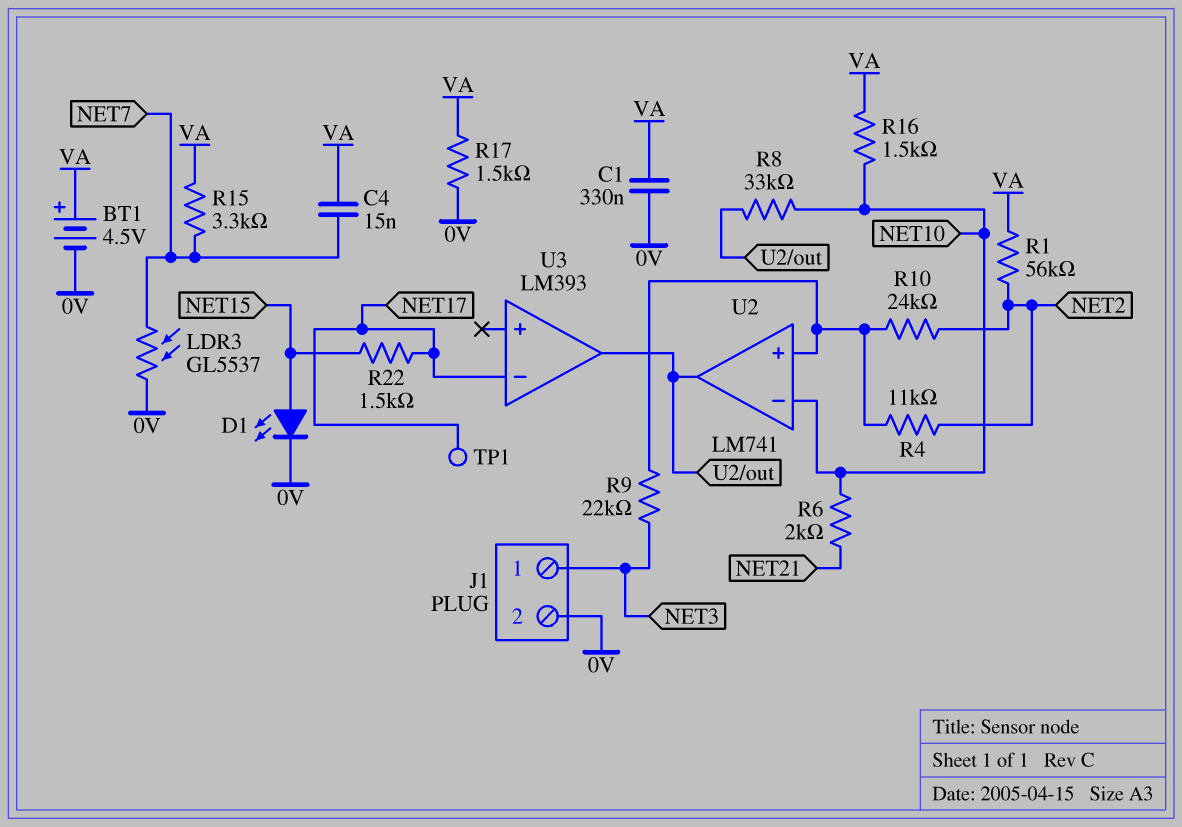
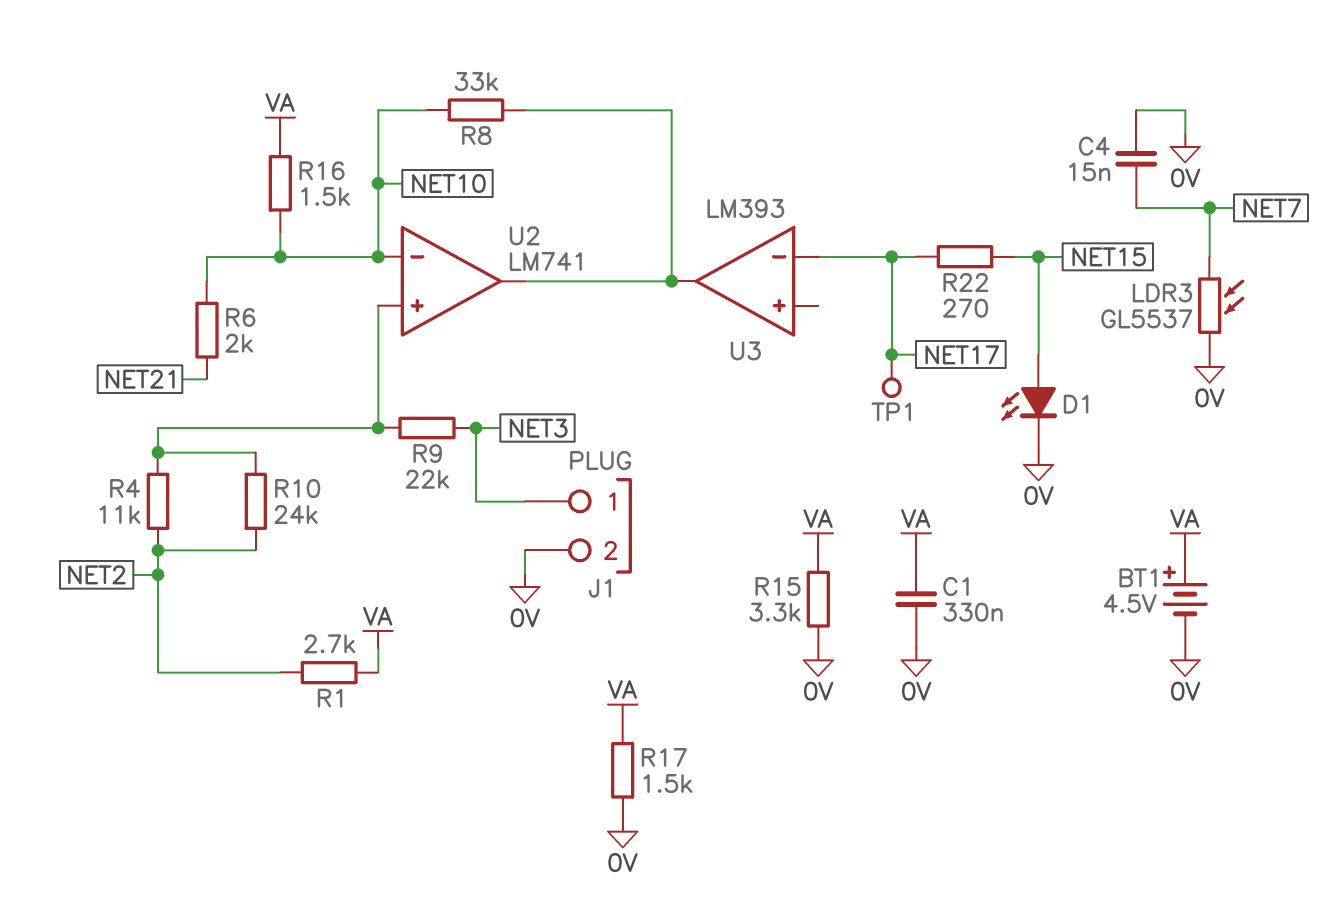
C4: 15nF (NET7, VA) -> 15nF (0V, NET7)
R1: 56k (NET2, VA) -> 2.7k (NET2, VA)
R15: 3.3k (NET7, VA) -> 3.3k (0V, VA)
R22: 1.5k (NET15, NET17) -> 270 (NET15, NET17)

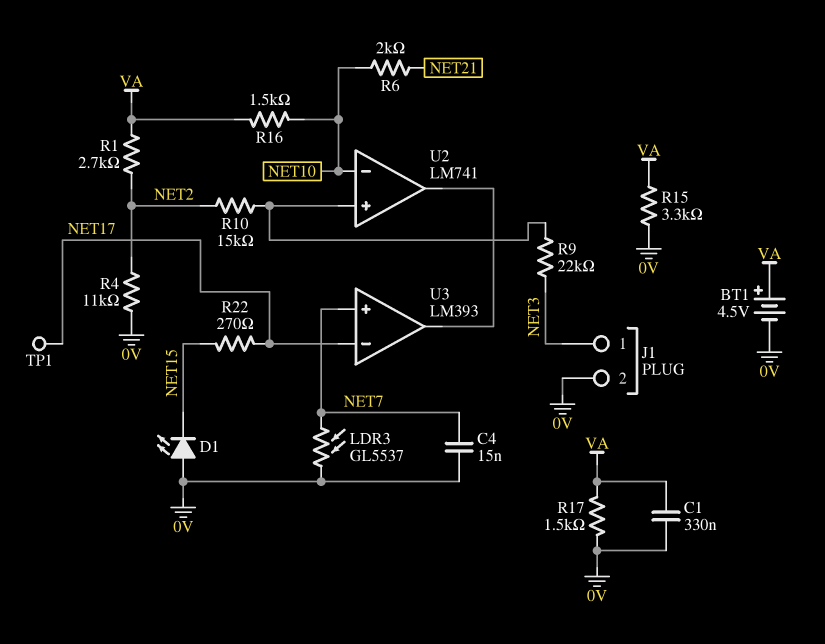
D1: LED (A NET15, K 0V) -> LED (A 0V, K NET15)
R4: 11k (NET2, U2/in+) -> 11k (0V, NET2)
R8: 33k (NET10, U2/out) -> none
R10: 24k (NET2, U2/in+) -> 15k (NET2, U2/in+)
U3 pin in+: none -> NET7

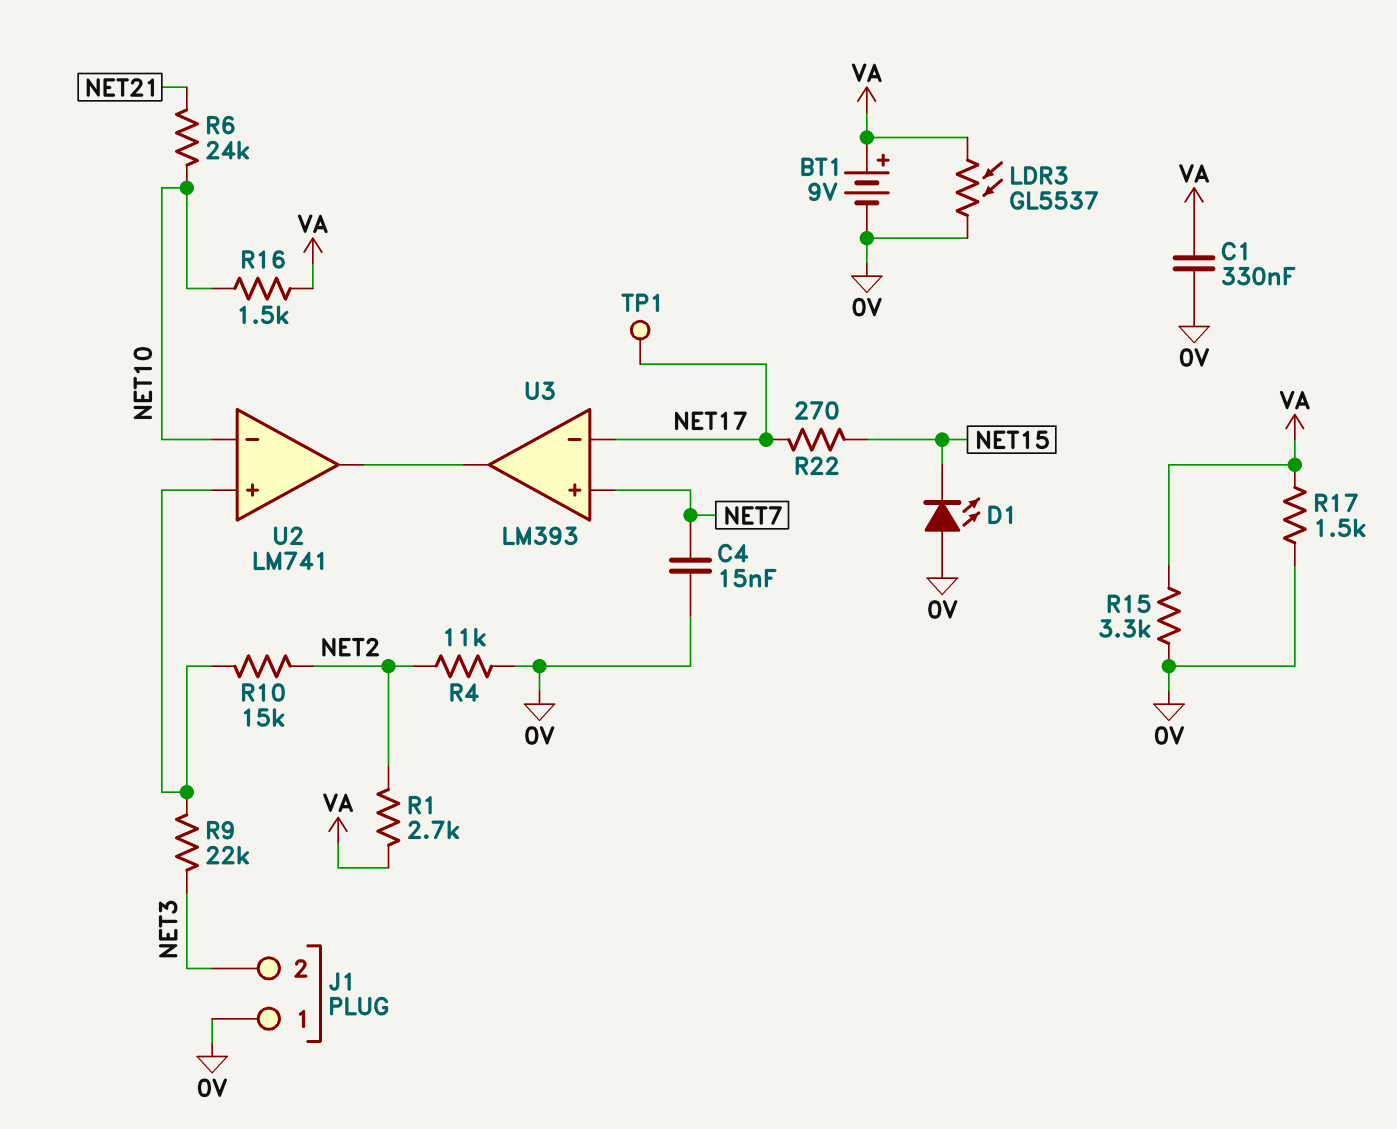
BT1: 4.5V (plus VA, minus 0V) -> 9V (plus VA, minus 0V)
J1 pin 1: NET3 -> 0V
J1 pin 2: 0V -> NET3
LDR3: GL5537 (0V, NET7) -> GL5537 (0V, VA)
R6: 2k (NET10, NET21) -> 24k (NET10, NET21)

